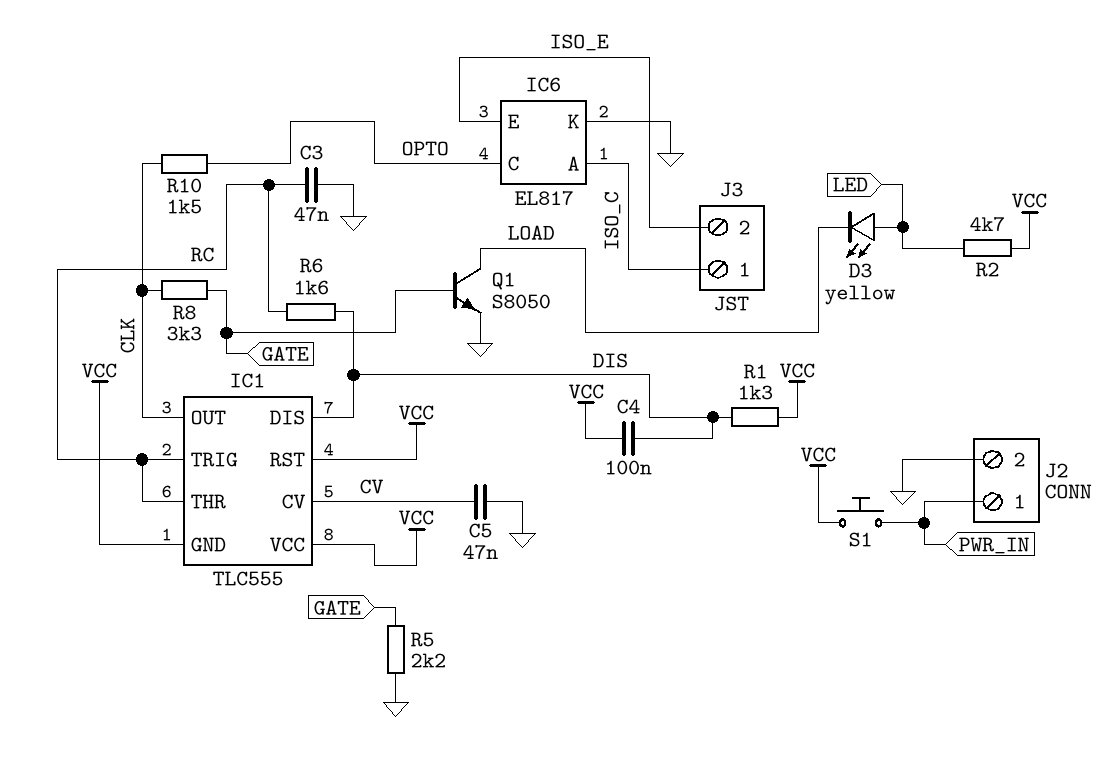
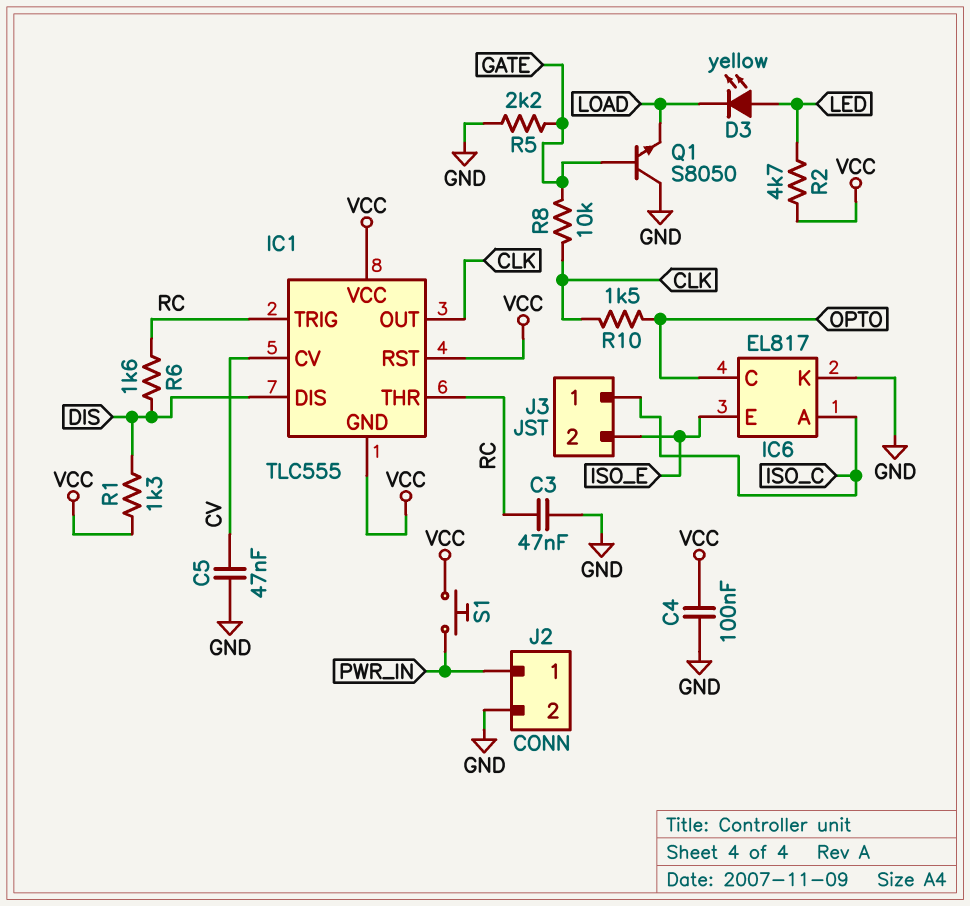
C4: 100nF (DIS, VCC) -> 100nF (GND, VCC)
Q1: NPN S8050 (B GATE, C LOAD, E GND) -> NPN S8050 (B GATE, C GND, E LOAD)
R8: 3.3k (CLK, GATE) -> 10k (CLK, GATE)

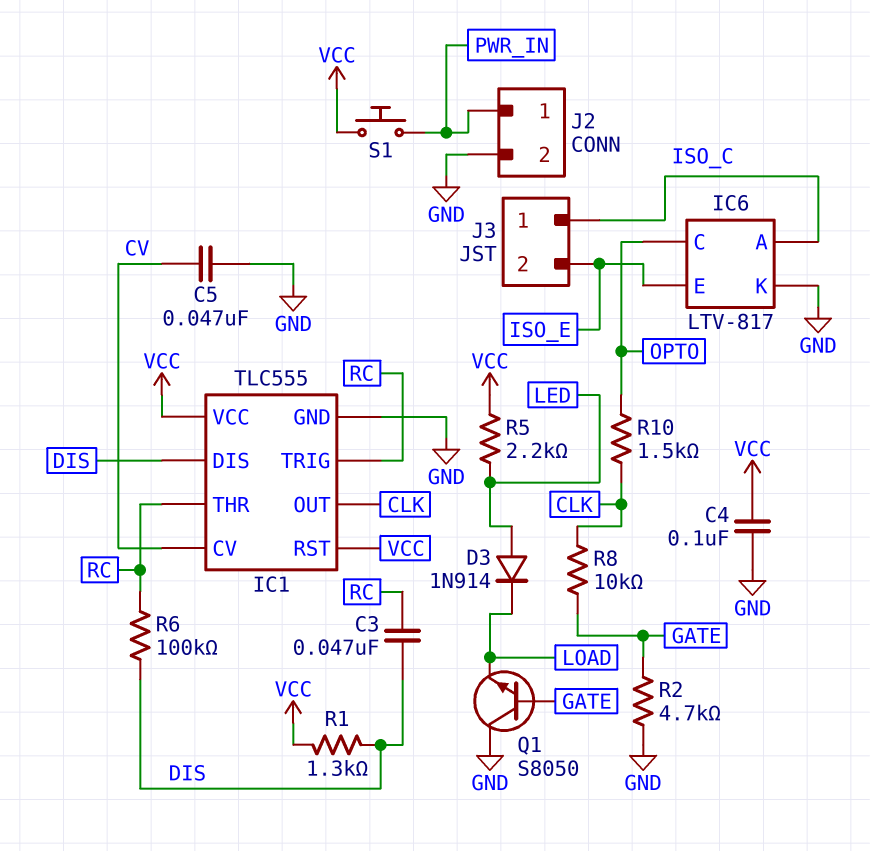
C3: 47nF (GND, RC) -> 47nF (DIS, RC)
D3: LED yellow (A LED, K LOAD) -> diode 1N914 (A LED, K LOAD)
IC1 pin GND: VCC -> GND
IC6: EL817 -> LTV-817
R2: 4.7k (LED, VCC) -> 4.7k (GATE, GND)
R5: 2.2k (GATE, GND) -> 2.2k (LED, VCC)
R6: 1.6k (DIS, RC) -> 100k (DIS, RC)

